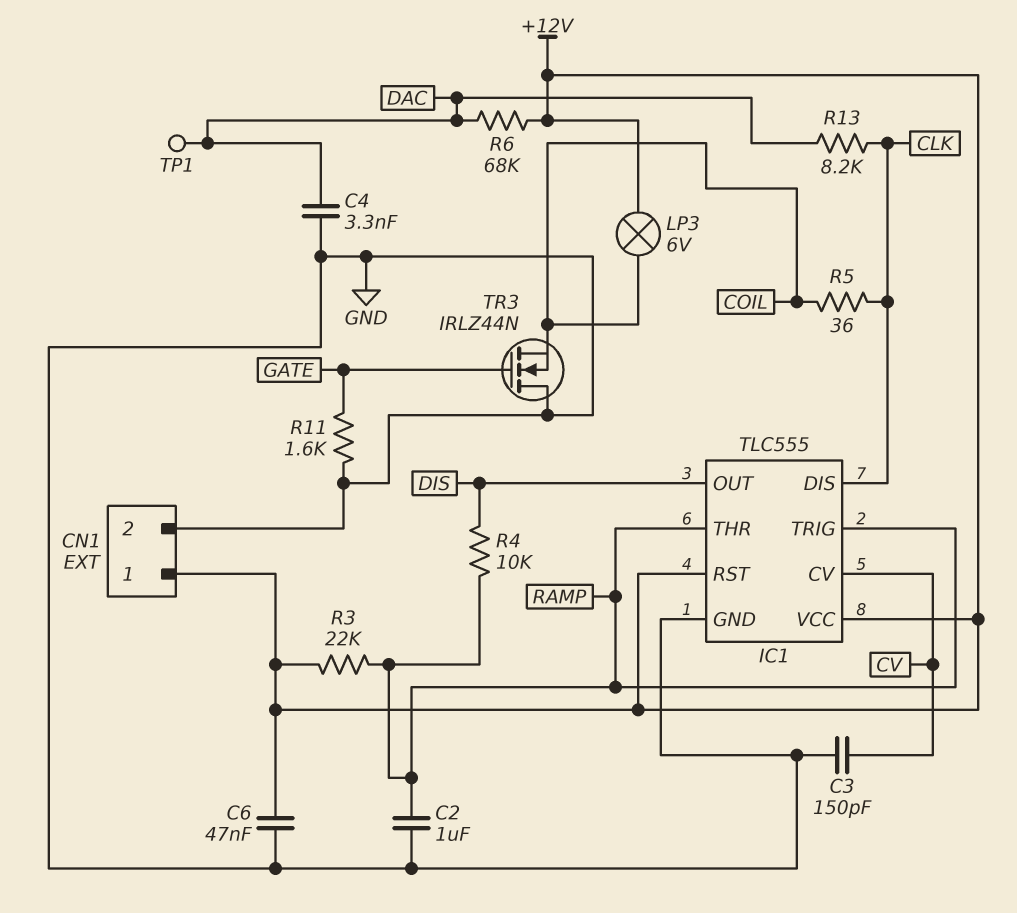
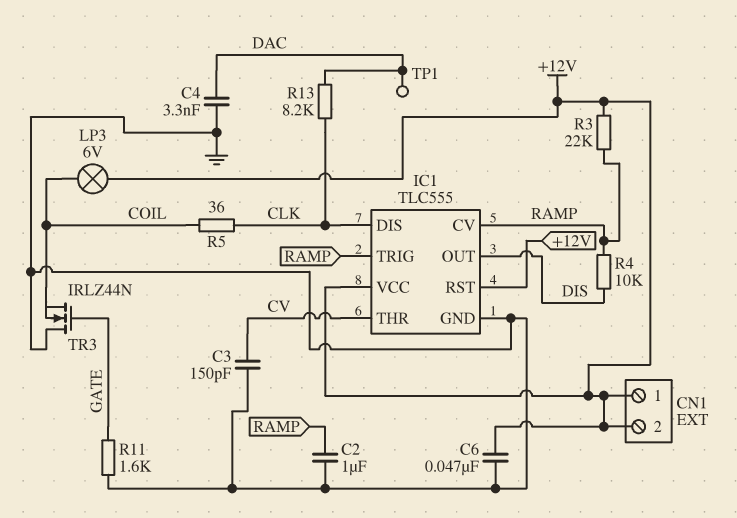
CN1 pin 2: GND -> +12V
IC1 pin CV: CV -> RAMP
IC1 pin THR: RAMP -> CV
R6: 68k (+12V, DAC) -> none

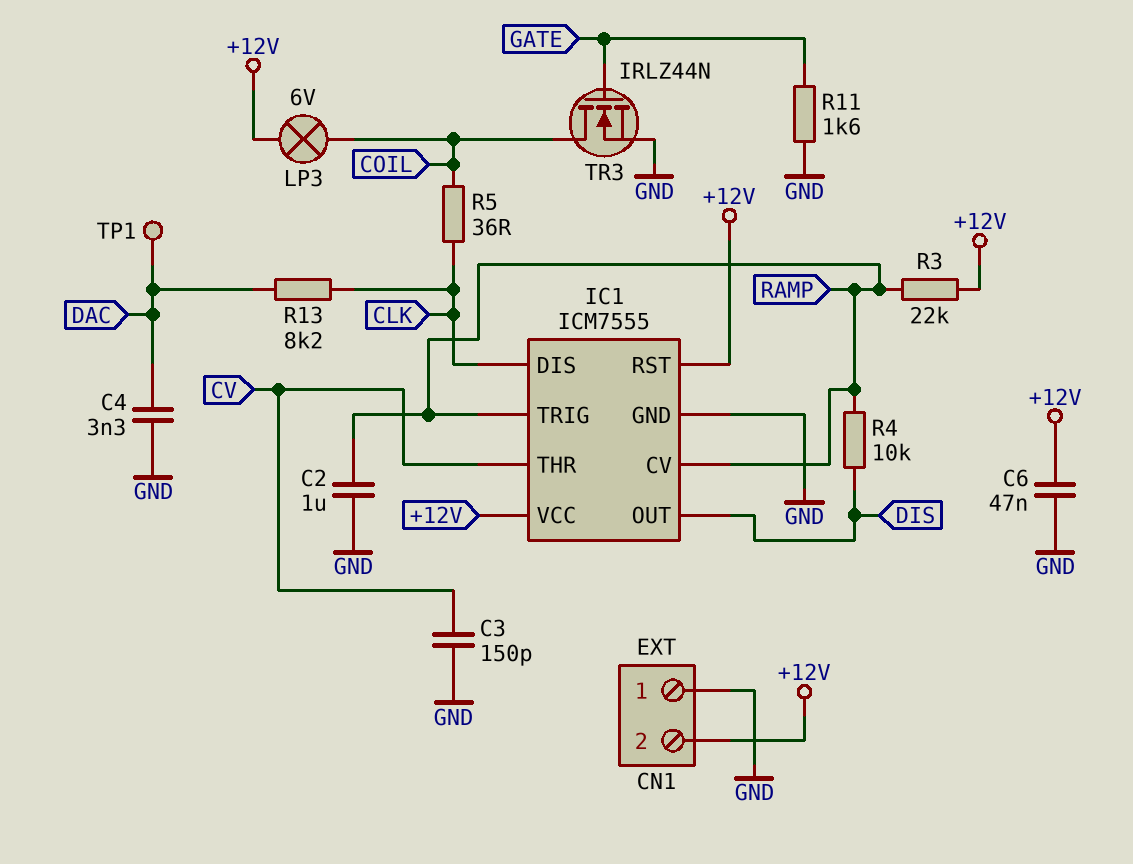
CN1 pin 1: +12V -> GND
IC1: TLC555 -> ICM7555
TR3: NMOS IRLZ44N (G GATE, D GND, S COIL) -> NMOS IRLZ44N (G GATE, D COIL, S GND)

